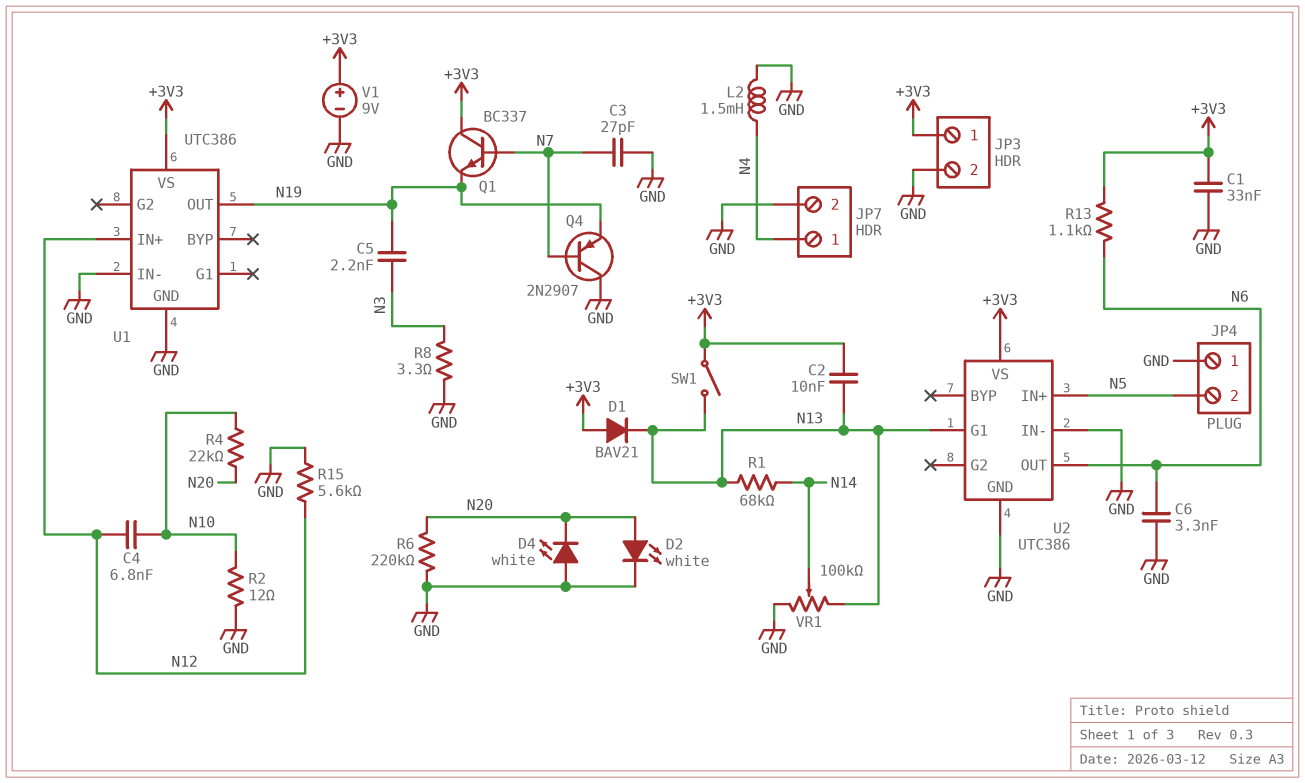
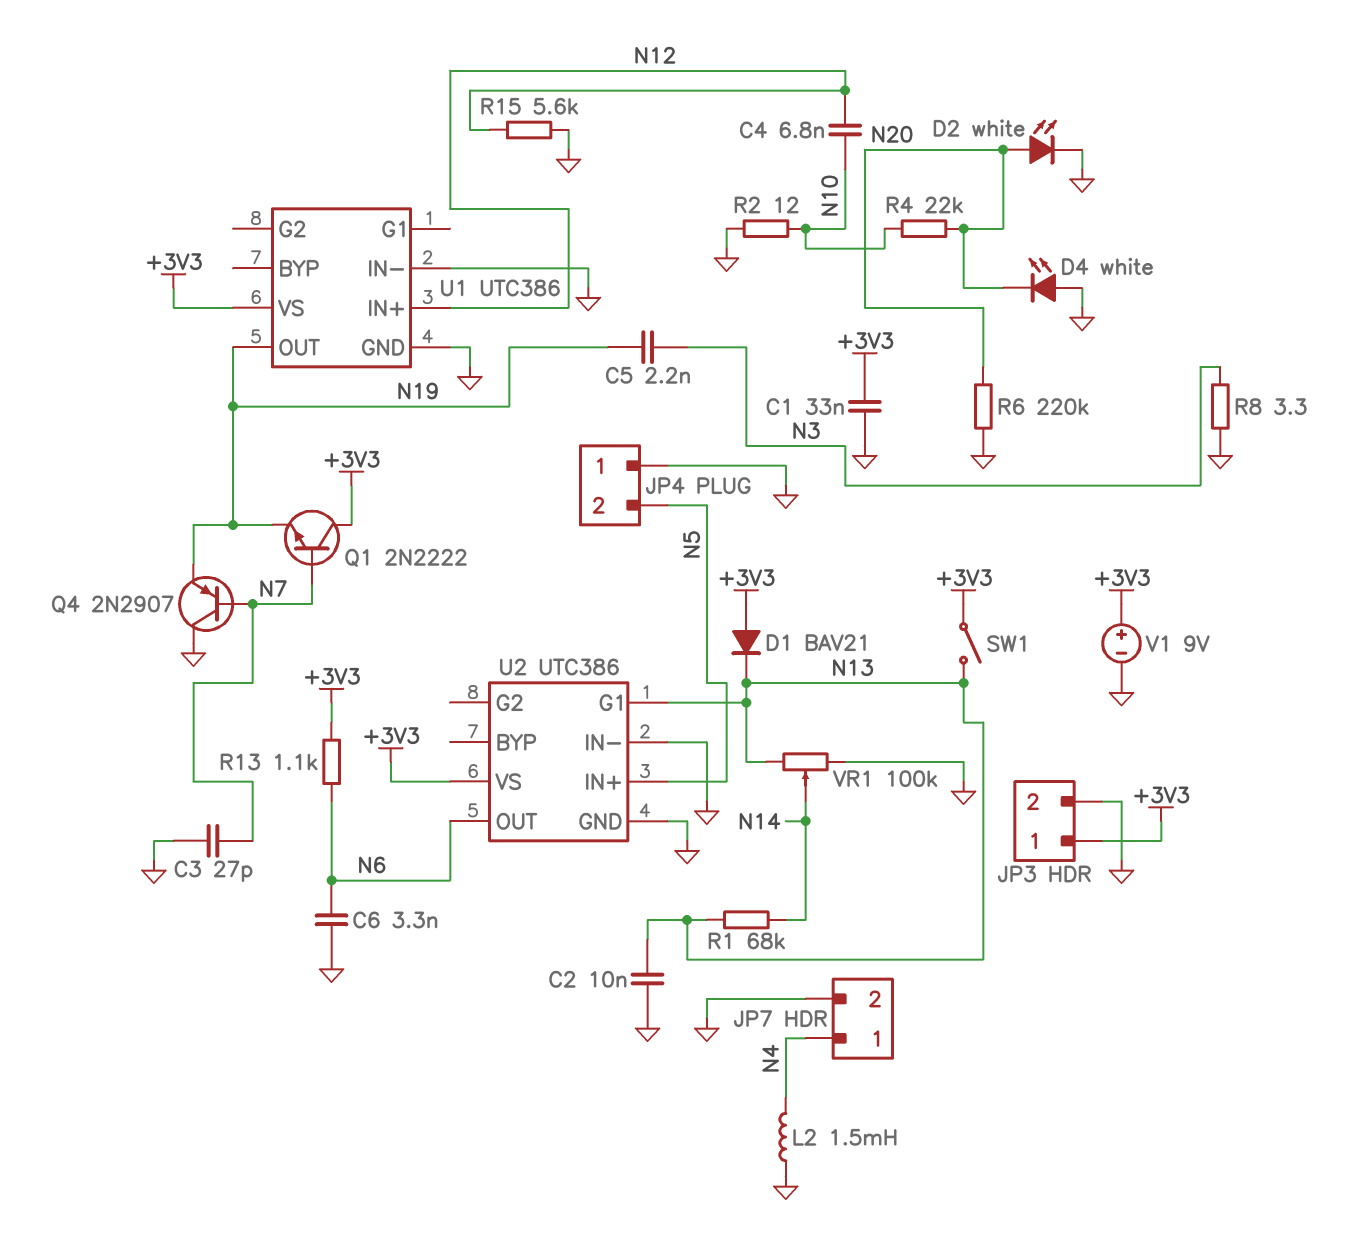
C2: 10nF (+3V3, N13) -> 10nF (GND, N13)
Q1: NPN BC337 (B N7, C +3V3, E N19) -> NPN 2N2222 (B N7, C +3V3, E N19)

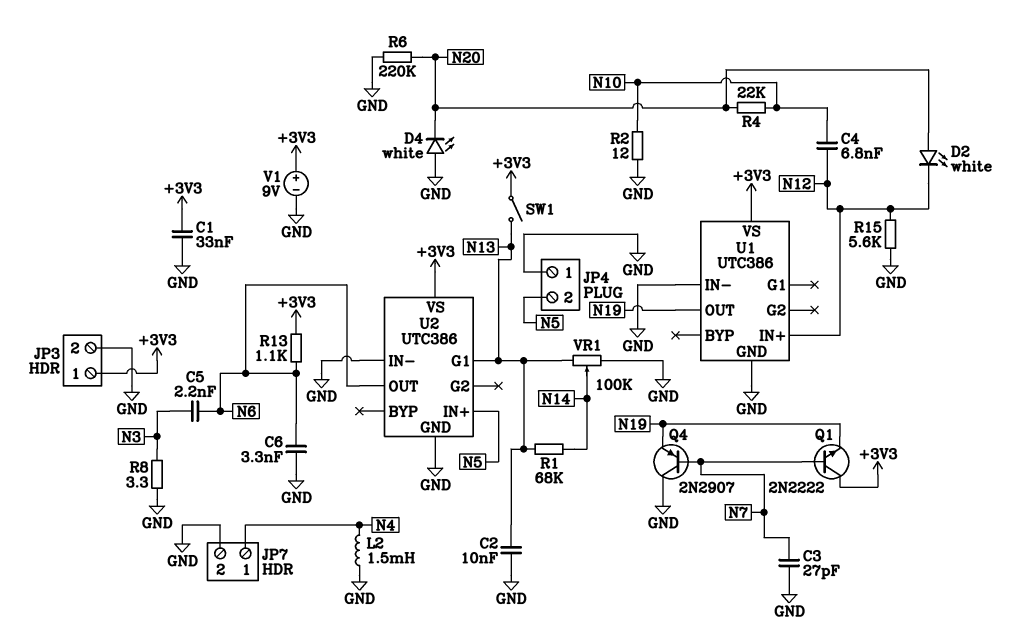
C5: 2.2nF (N3, N19) -> 2.2nF (N3, N6)
D1: diode BAV21 (A +3V3, K N13) -> none
D2: LED white (A N20, K GND) -> LED white (A N20, K N12)

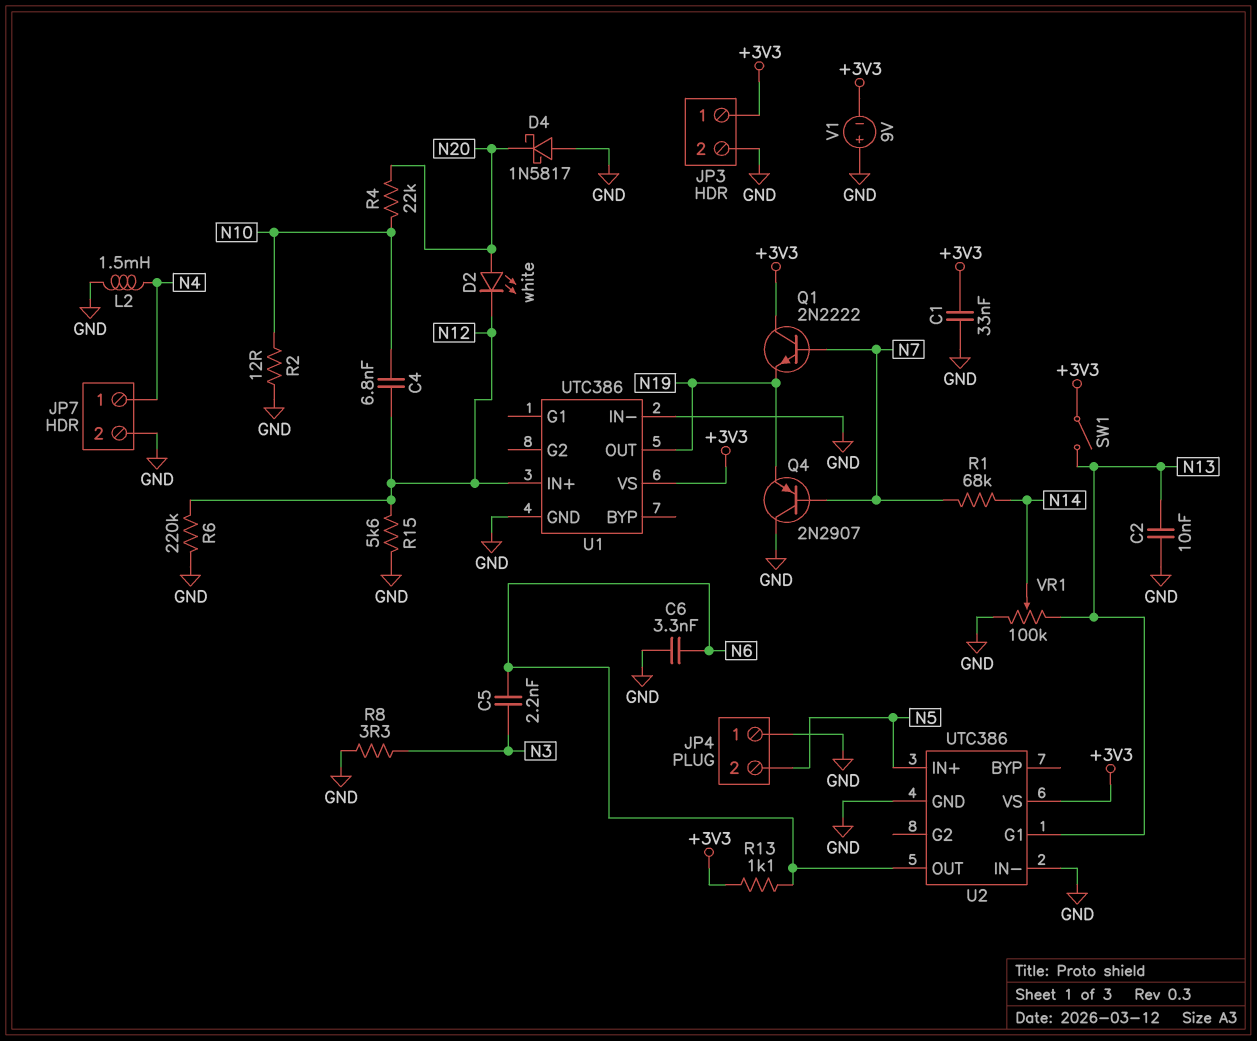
C3: 27pF (GND, N7) -> none
D4: LED white (A GND, K N20) -> schottky 1N5817 (A GND, K N20)
R1: 68k (N13, N14) -> 68k (N7, N14)
R6: 220k (GND, N20) -> 220k (GND, N12)
V1: 9V (plus +3V3, minus GND) -> 9V (plus GND, minus +3V3)

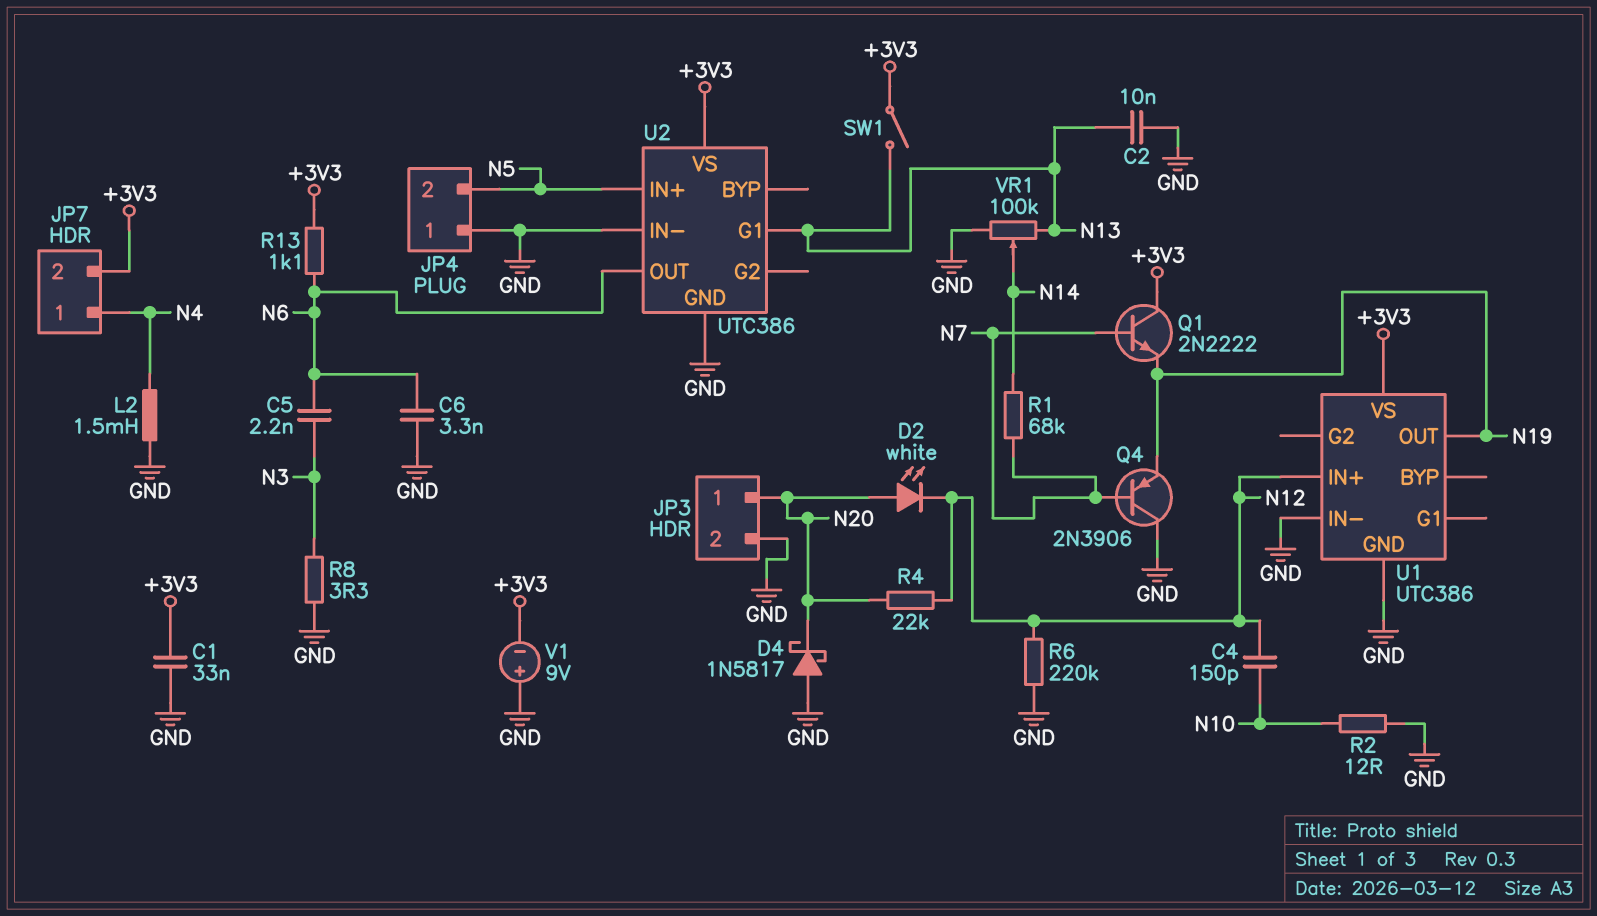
C4: 6.8nF (N10, N12) -> 150pF (N10, N12)
JP3 pin 1: +3V3 -> N20
JP7 pin 2: GND -> +3V3
Q4: PNP 2N2907 (B N7, C GND, E N19) -> PNP 2N3906 (B N7, C GND, E N19)
R4: 22k (N10, N20) -> 22k (N12, N20)
R15: 5.6k (GND, N12) -> none

